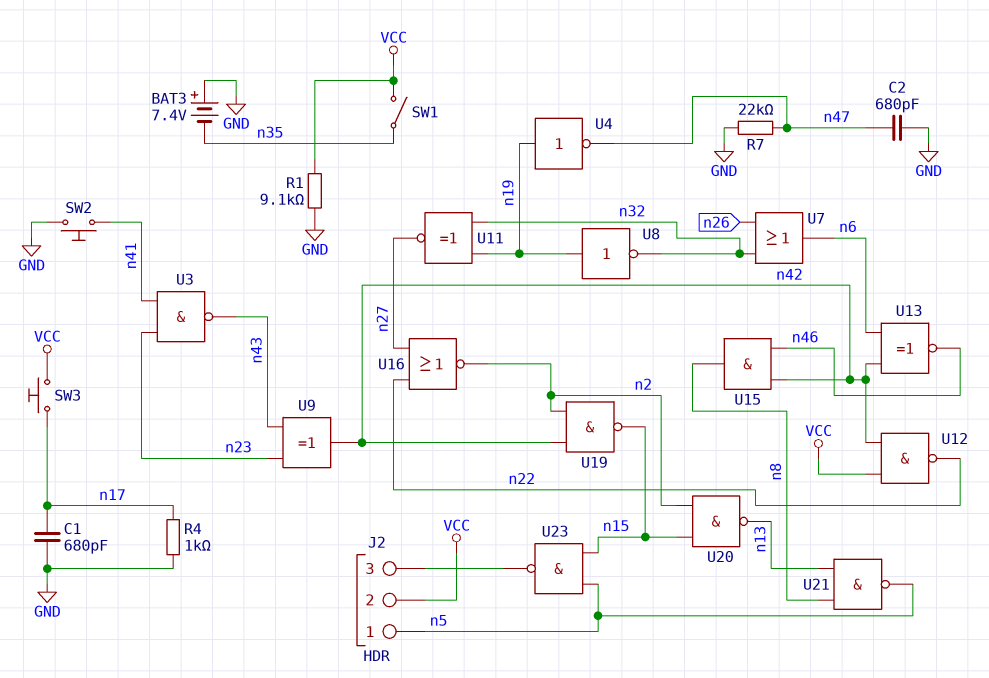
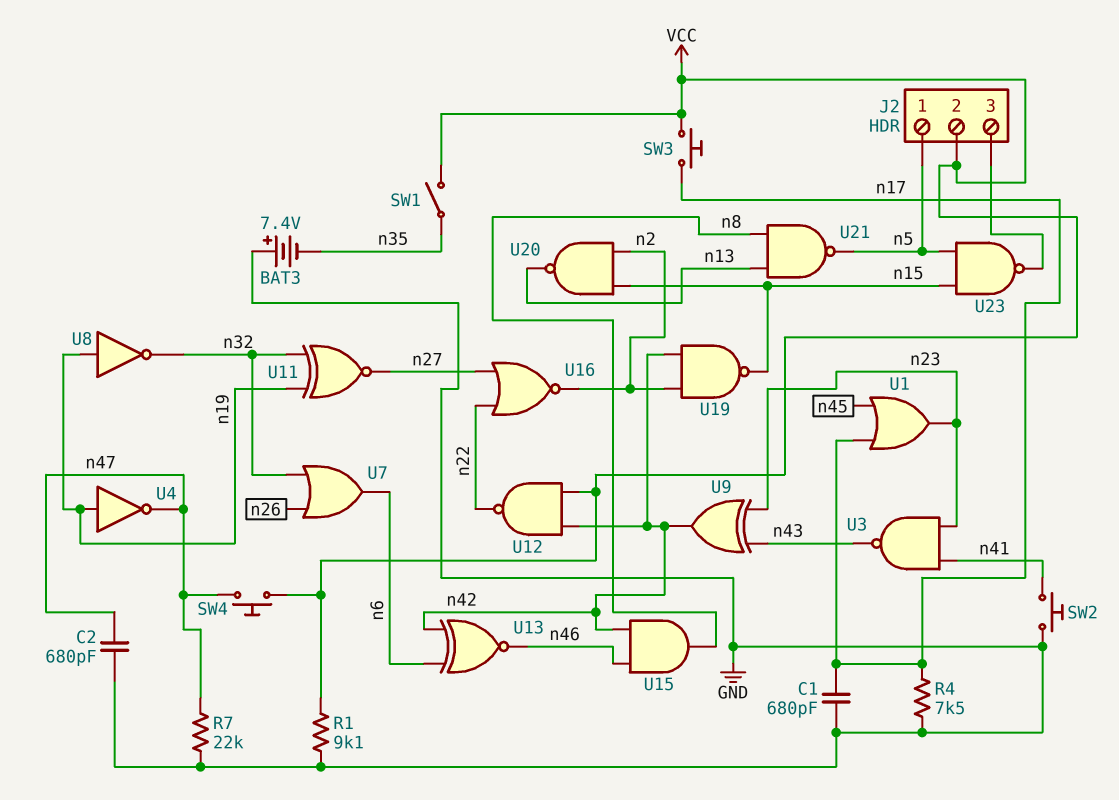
R4: 1k (GND, n17) -> 7.5k (GND, n17)
SW4: none -> button (VCC, n47)
U1: none -> OR (in n17, in n45, out n23)

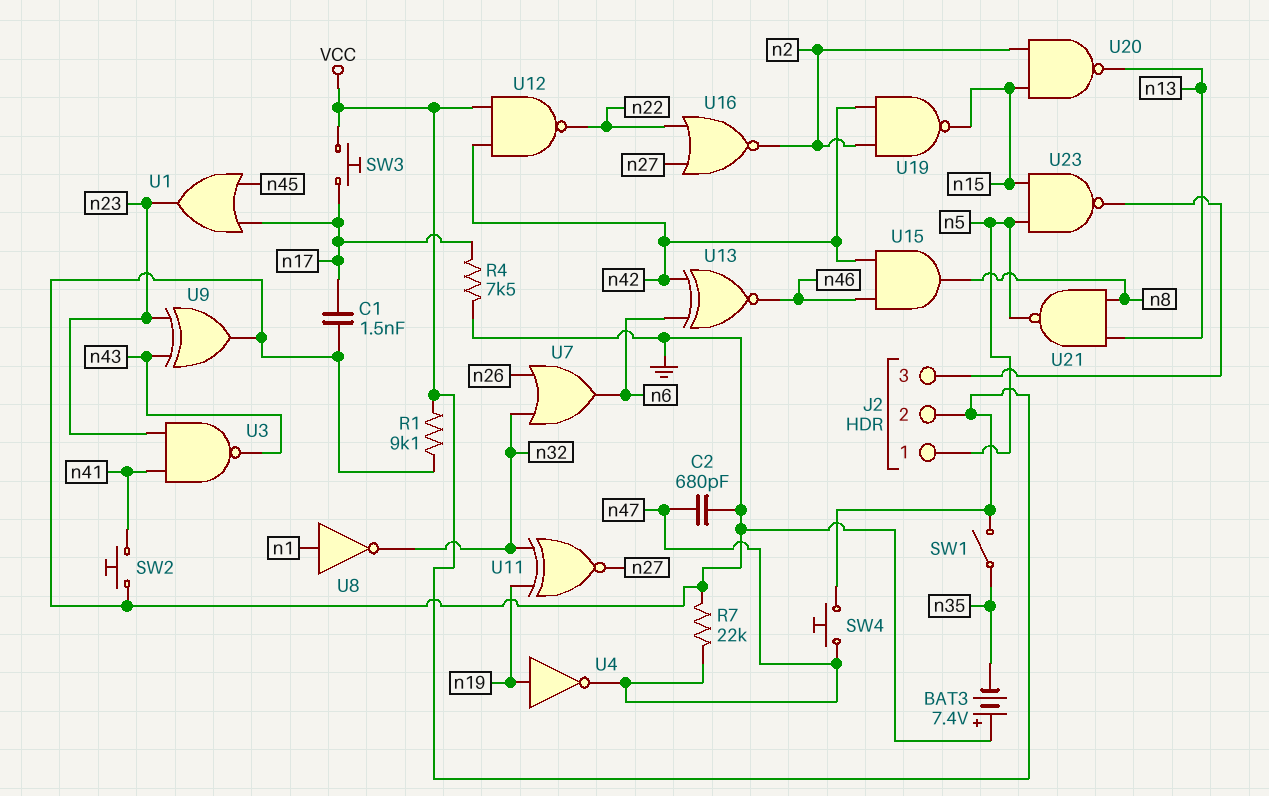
C1: 680pF (GND, n17) -> 1.5nF (GND, n17)
U8: NOT (in n19, out n32) -> NOT (in n1, out n32)
U9: XOR (in n23, in n43, out n42) -> XOR (in n23, in n43, out GND)

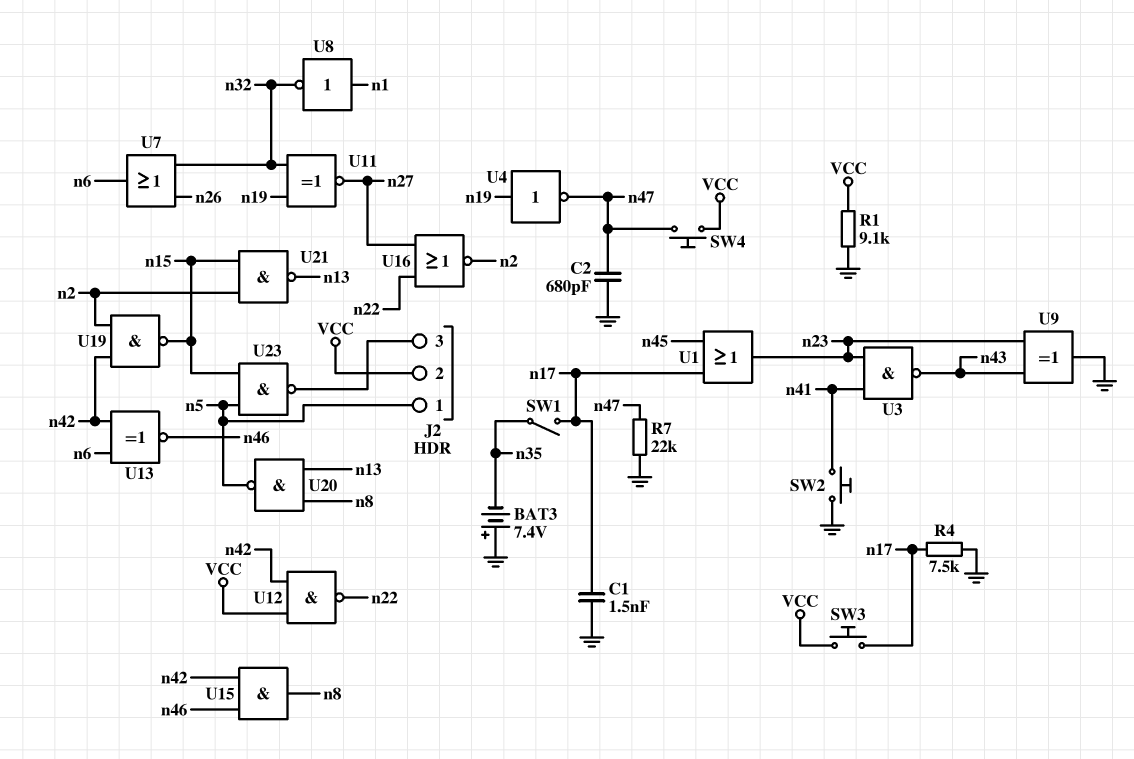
SW1: switch (VCC, n35) -> switch (n17, n35)
U20: NAND (in n2, in n15, out n13) -> NAND (in n8, in n13, out n5)
U21: NAND (in n8, in n13, out n5) -> NAND (in n2, in n15, out n13)

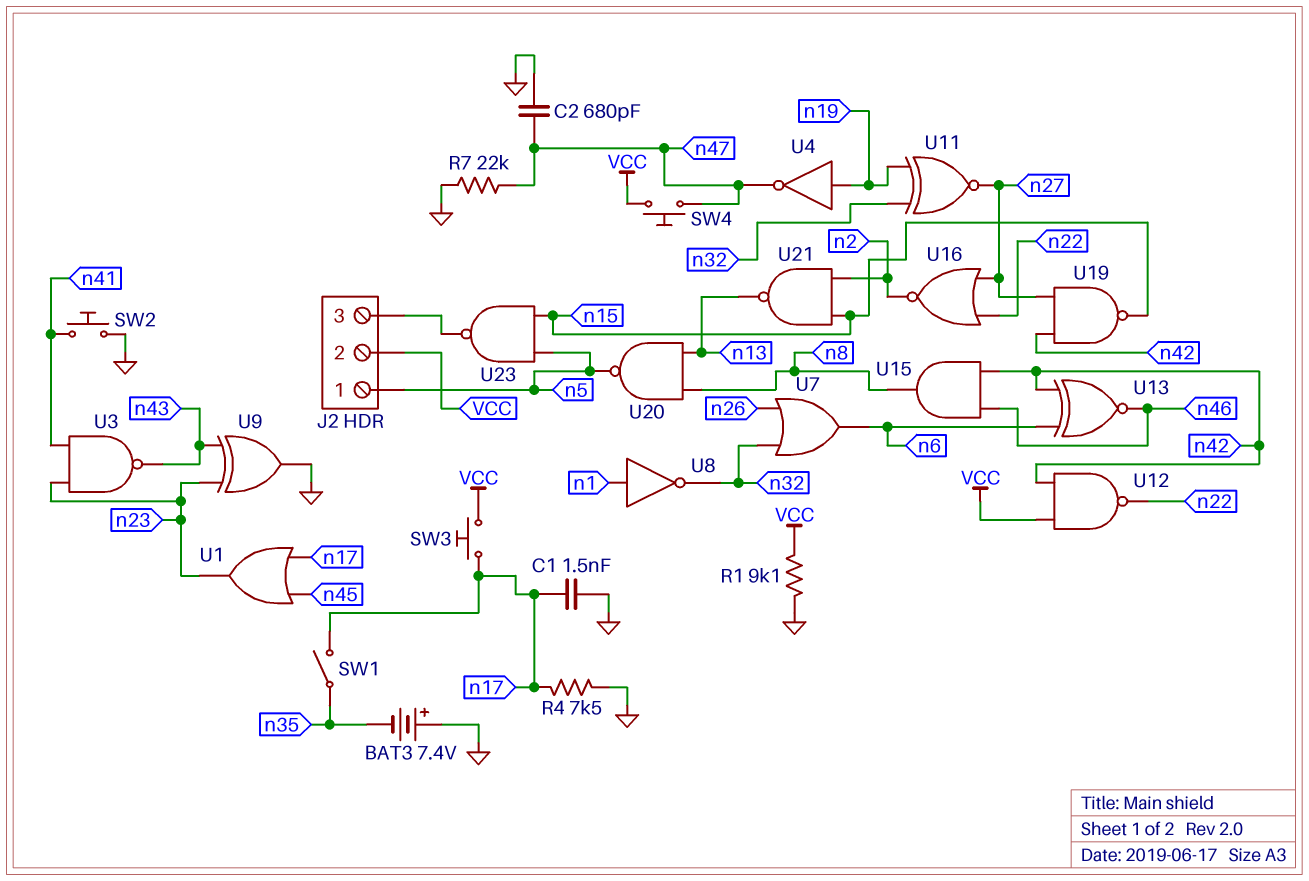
U19: NAND (in n2, in n42, out n15) -> NAND (in n27, in n42, out n15)

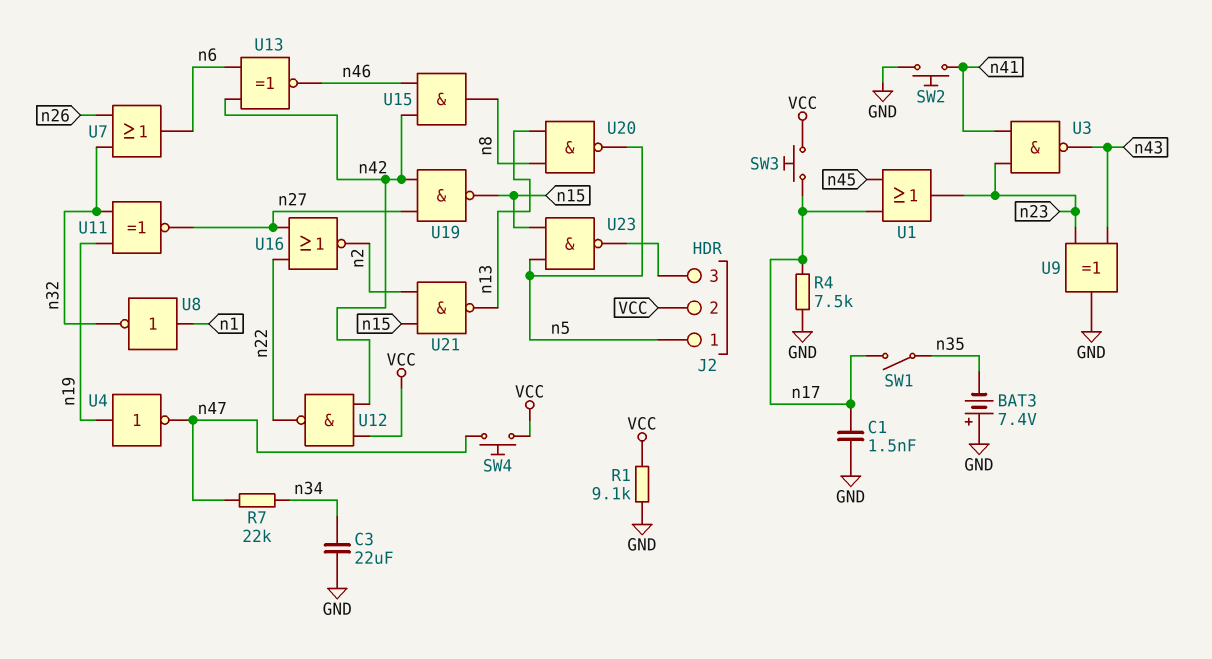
C2: 680pF (GND, n47) -> none
C3: none -> 22uF (GND, n34)
R7: 22k (GND, n47) -> 22k (n34, n47)

